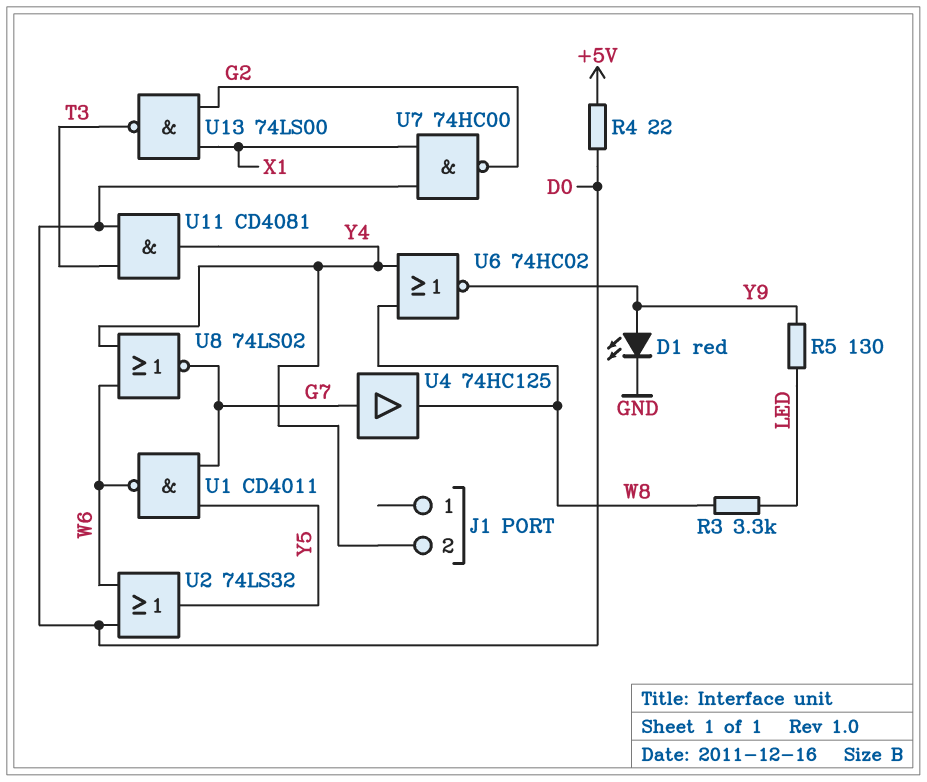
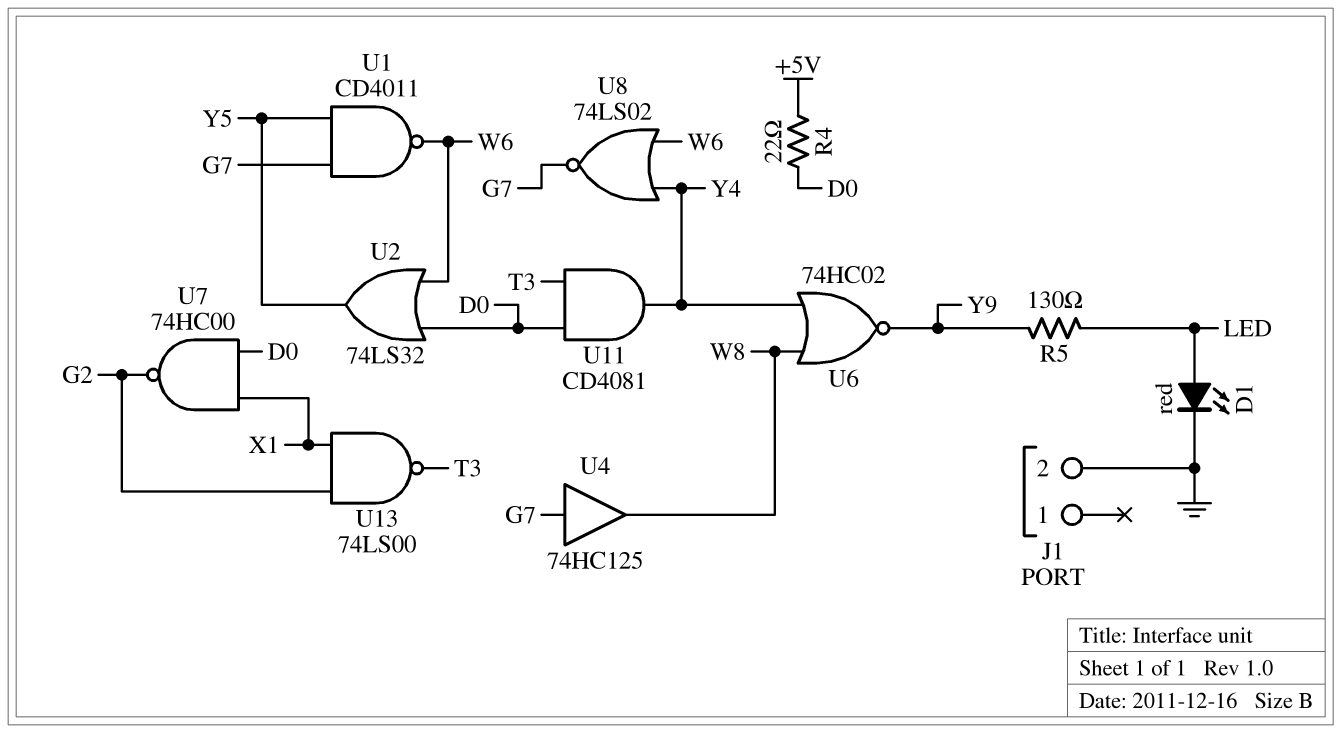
D1: LED red (A Y9, K GND) -> LED red (A LED, K GND)
J1 pin 2: Y4 -> GND
R3: 3.3k (LED, W8) -> none

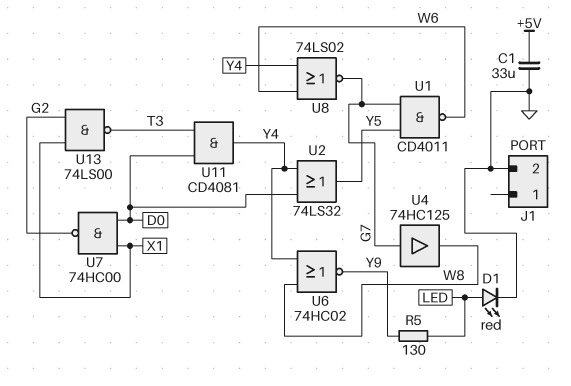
C1: none -> 33uF (+5V, GND)
R4: 22 (+5V, D0) -> none
U2: OR 74LS32 (in D0, in W6, out Y5) -> OR 74LS32 (in D0, in Y4, out Y5)

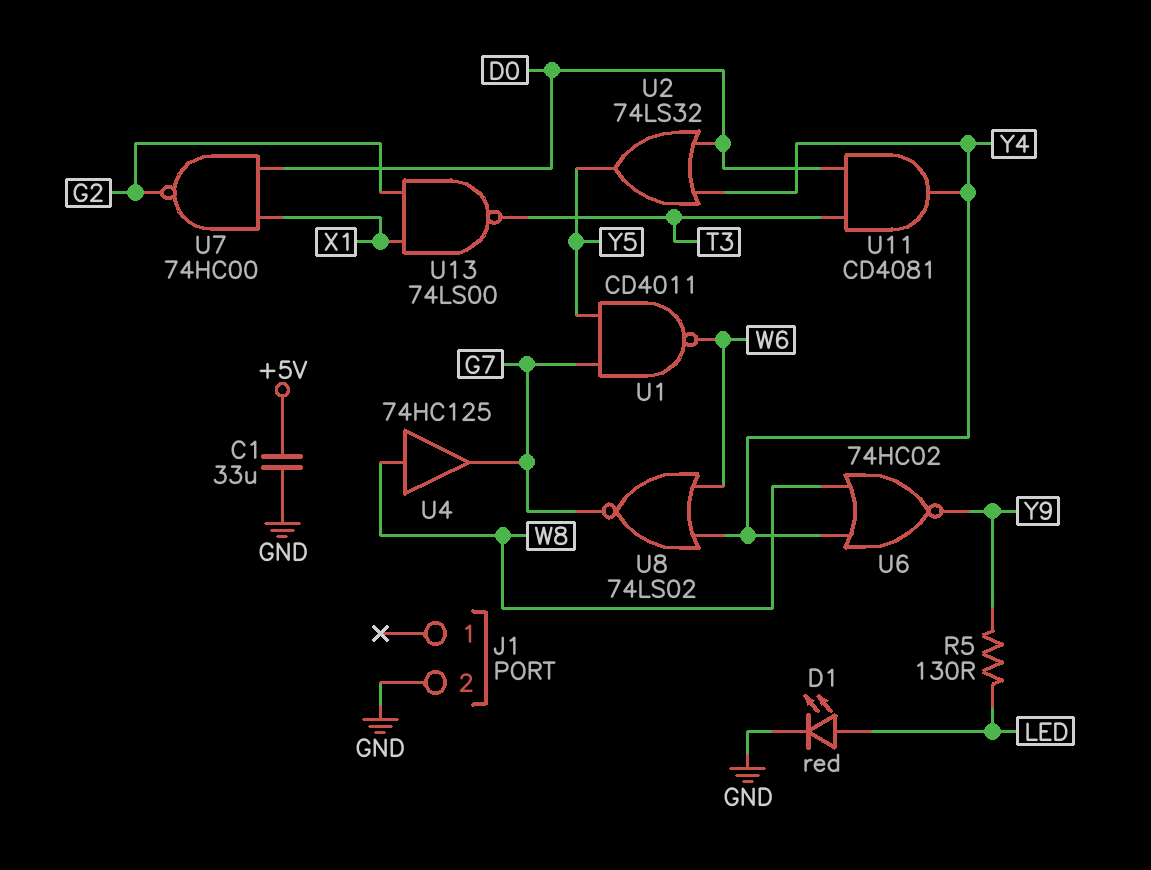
U4: buffer 74HC125 (in G7, out W8) -> buffer 74HC125 (in W8, out G7)

